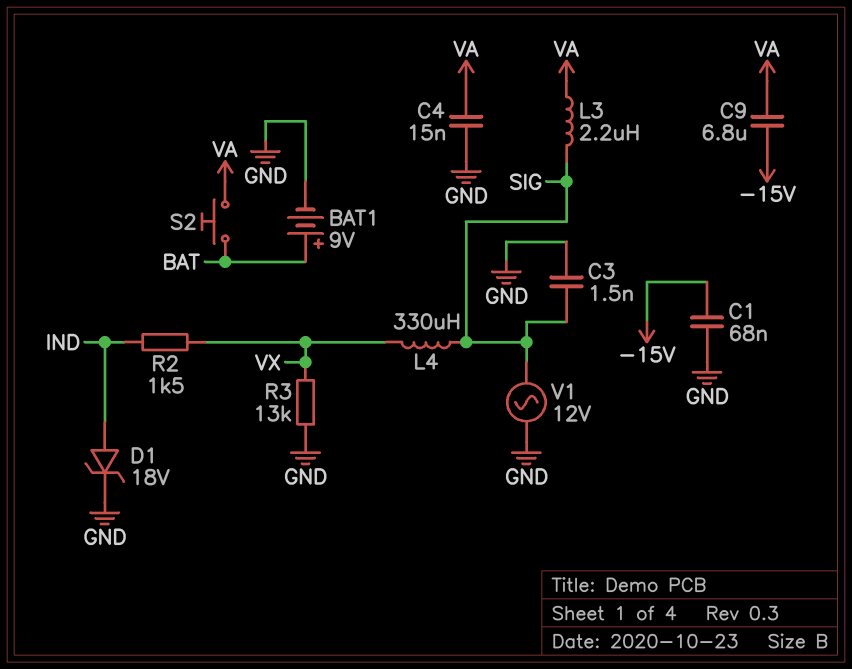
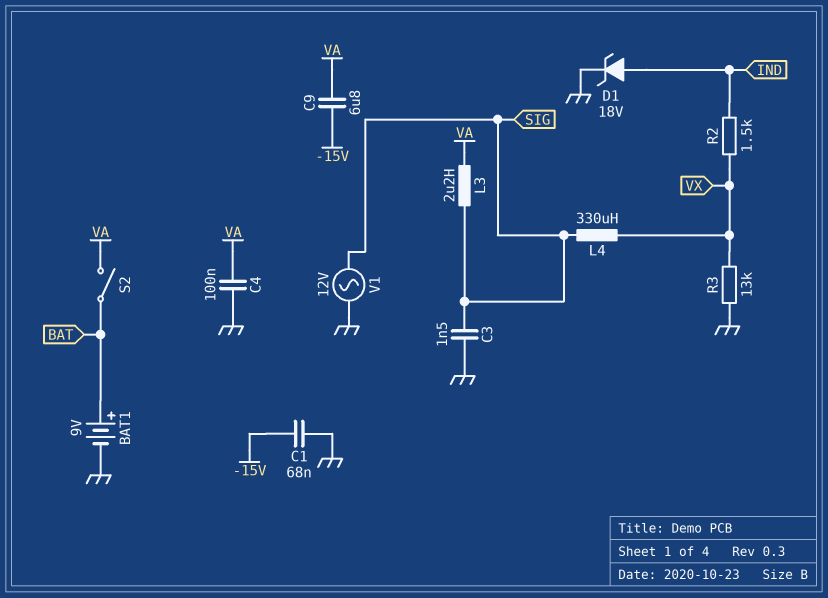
C4: 15nF (GND, VA) -> 100nF (GND, VA)
S2: button (BAT, VA) -> switch (BAT, VA)

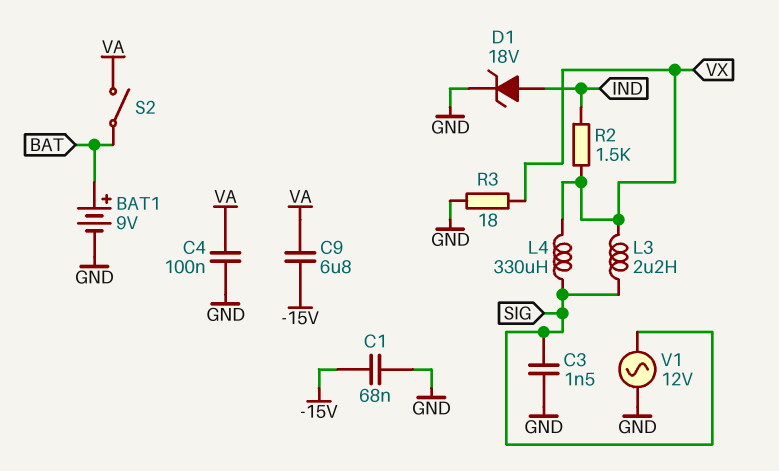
L3: 2.2uH (SIG, VA) -> 2.2uH (SIG, VX)
R3: 13k (GND, VX) -> 18 (GND, VX)

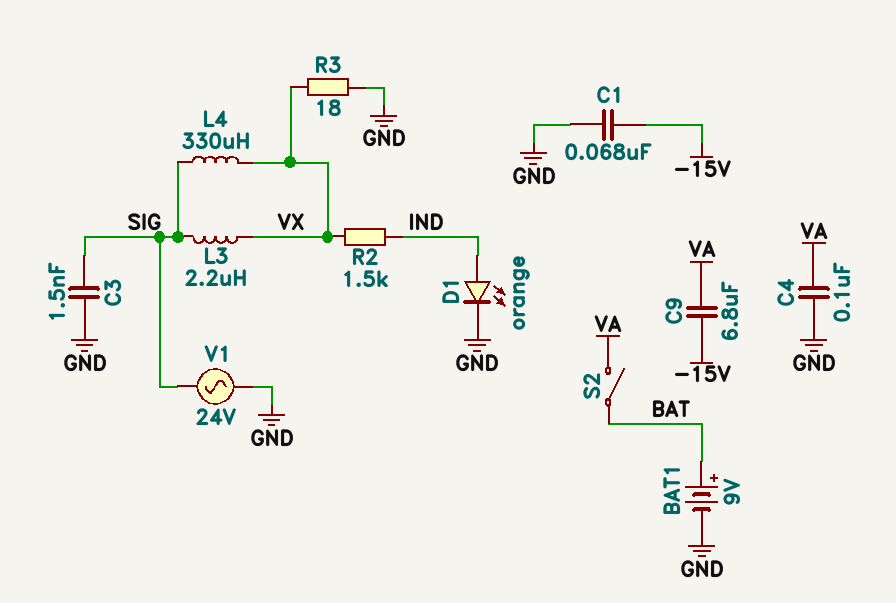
D1: zener 18V (A IND, K GND) -> LED orange (A IND, K GND)
V1: AC 12V (GND, SIG) -> AC 24V (GND, SIG)

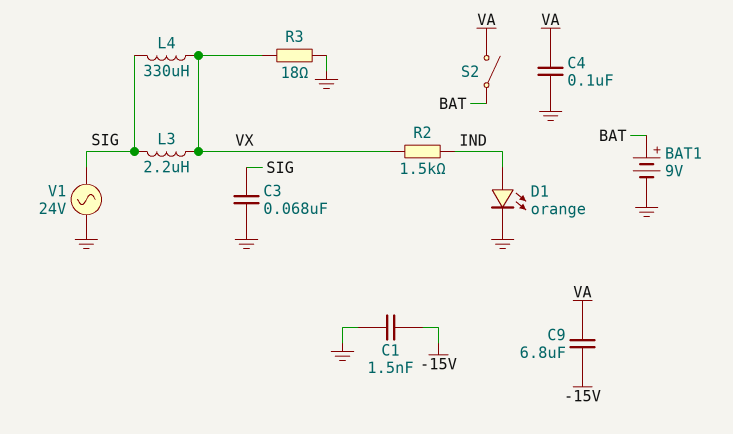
C1: 68nF (-15V, GND) -> 1.5nF (-15V, GND)
C3: 1.5nF (GND, SIG) -> 68nF (GND, SIG)

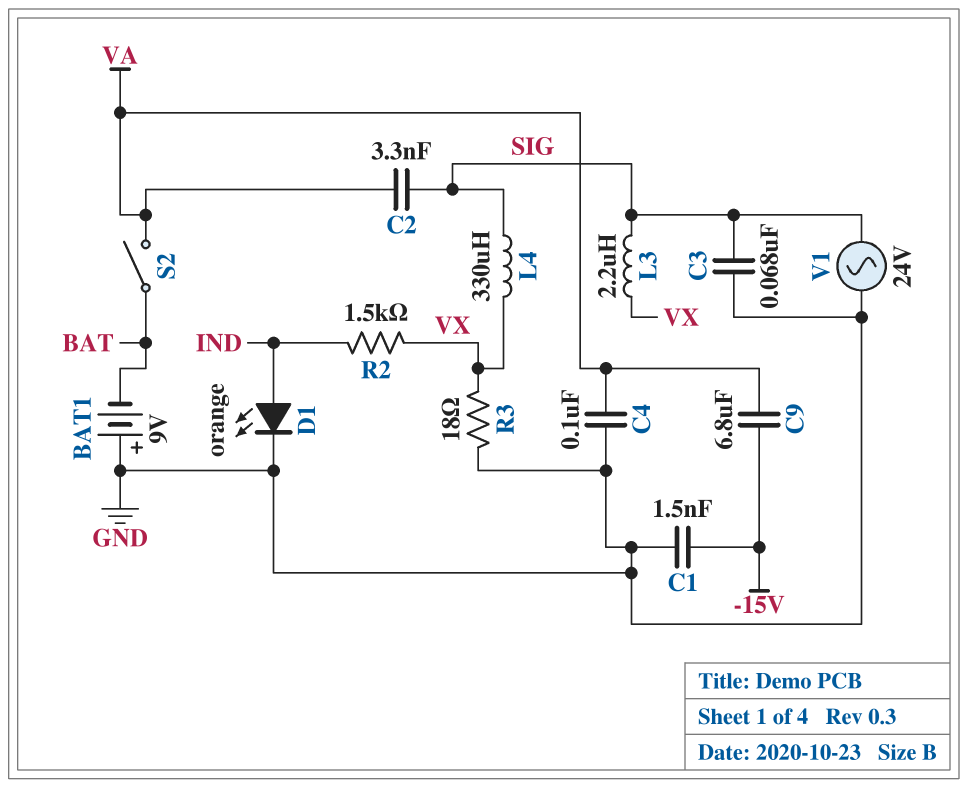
BAT1: 9V (plus BAT, minus GND) -> 9V (plus GND, minus BAT)
C2: none -> 3.3nF (SIG, VA)

